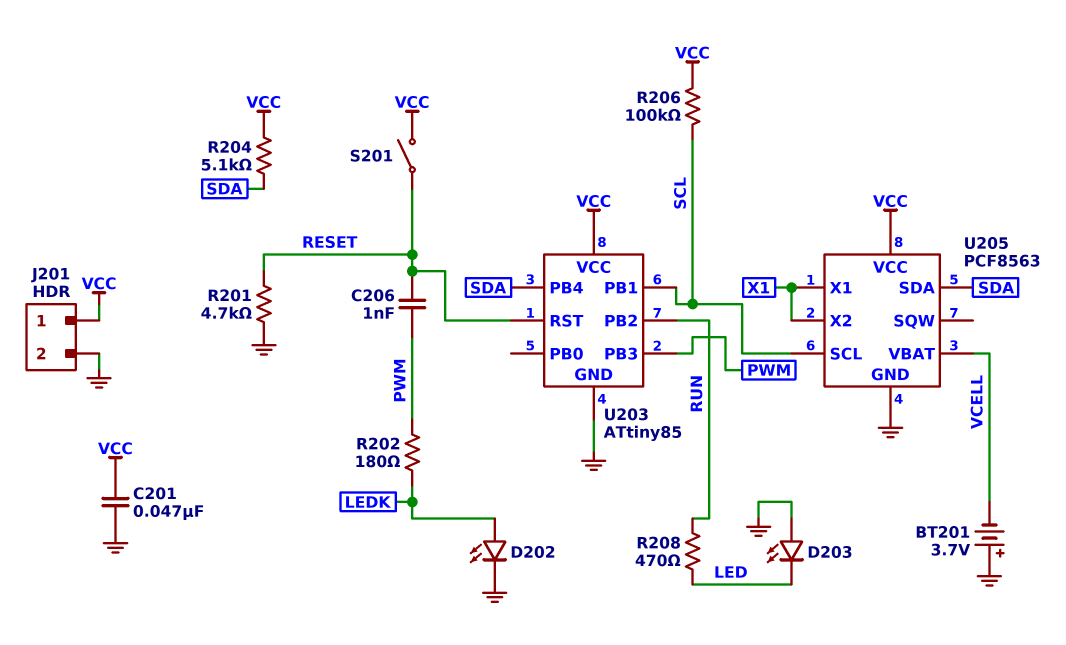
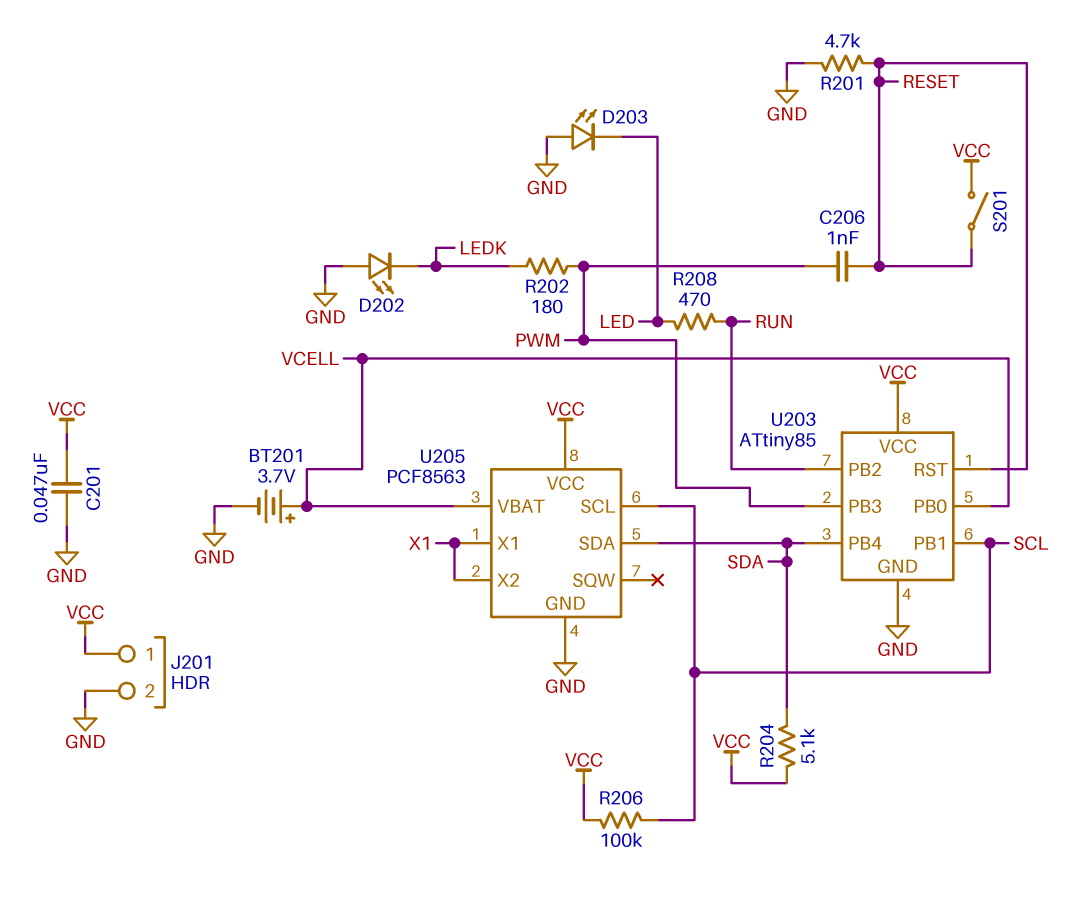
BT201: 3.7V (plus GND, minus VCELL) -> 3.7V (plus VCELL, minus GND)
D202: LED (A LEDK, K GND) -> LED (A GND, K LEDK)
U203 pin PB0: none -> VCELL

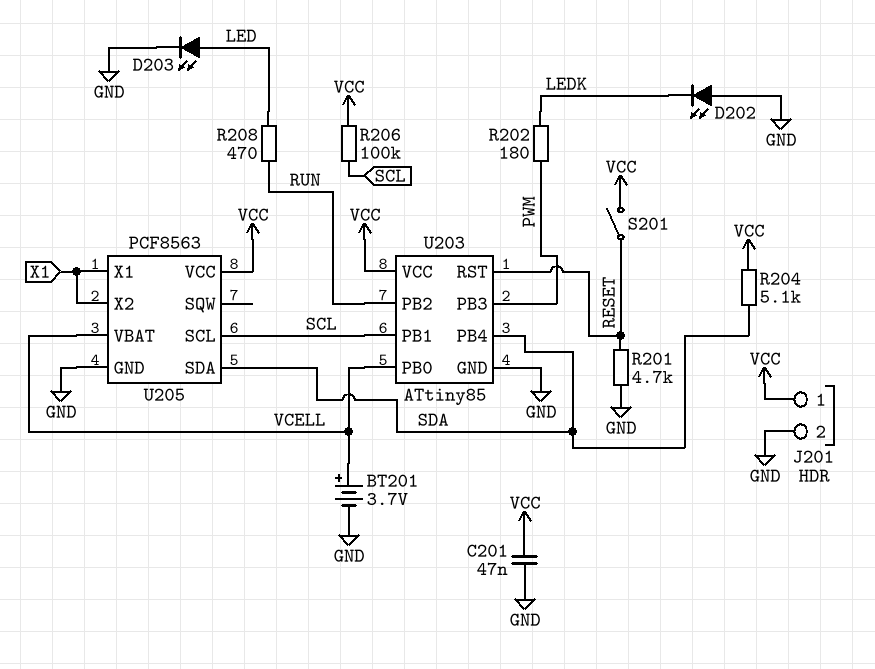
C206: 1nF (PWM, RESET) -> none
D203: LED (A GND, K LED) -> LED (A LED, K GND)

